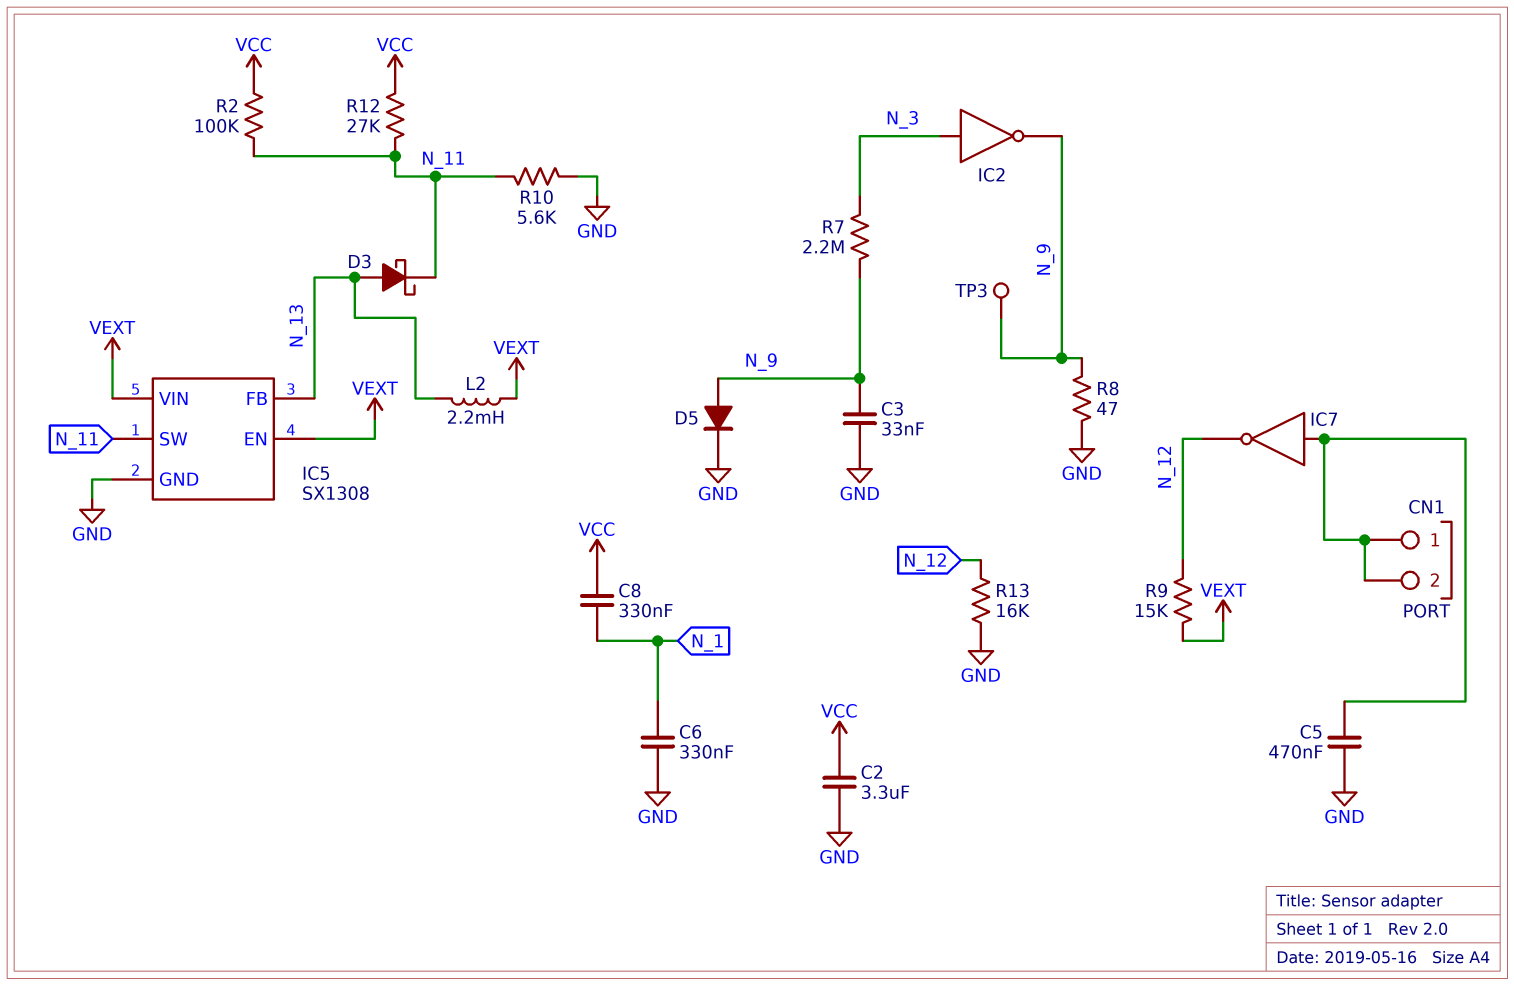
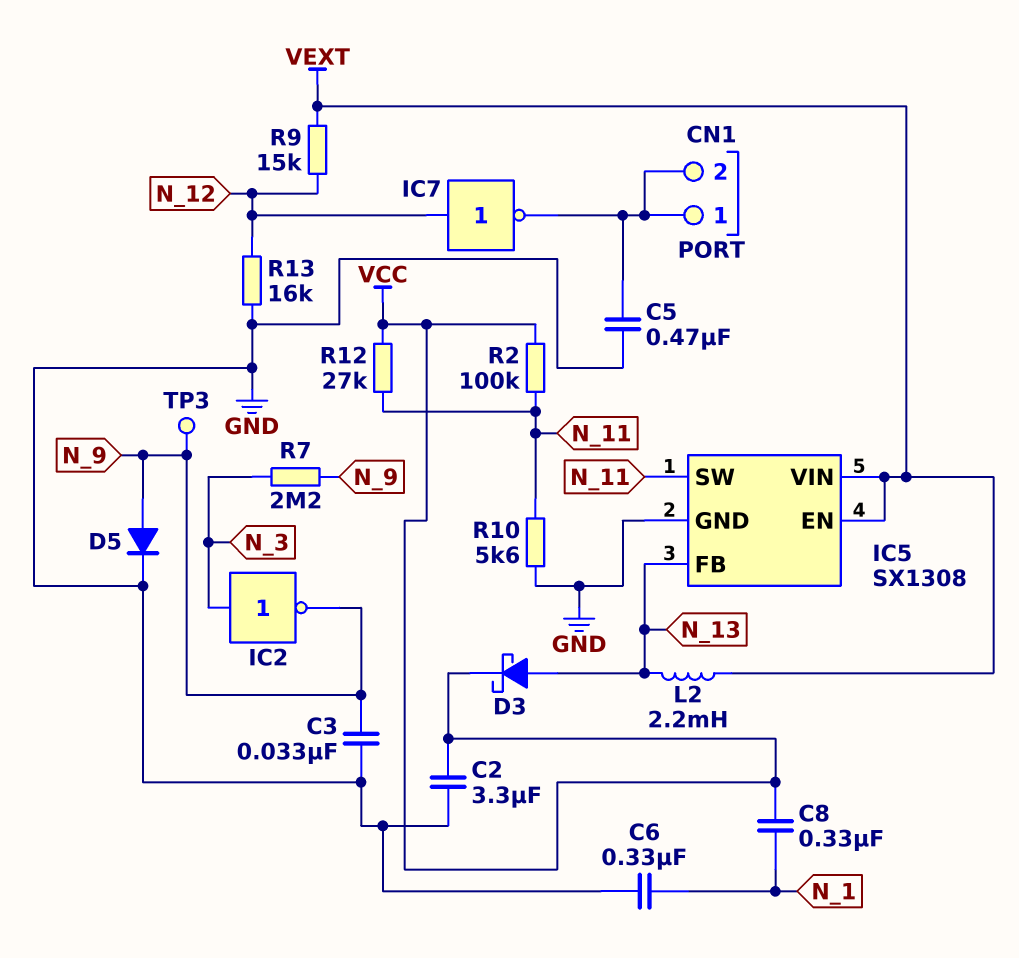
D3: schottky (A N_13, K N_11) -> schottky (A N_13, K VCC)
IC7: NOT (in CN1/1, out N_12) -> NOT (in N_12, out CN1/1)
R8: 47 (GND, N_9) -> none

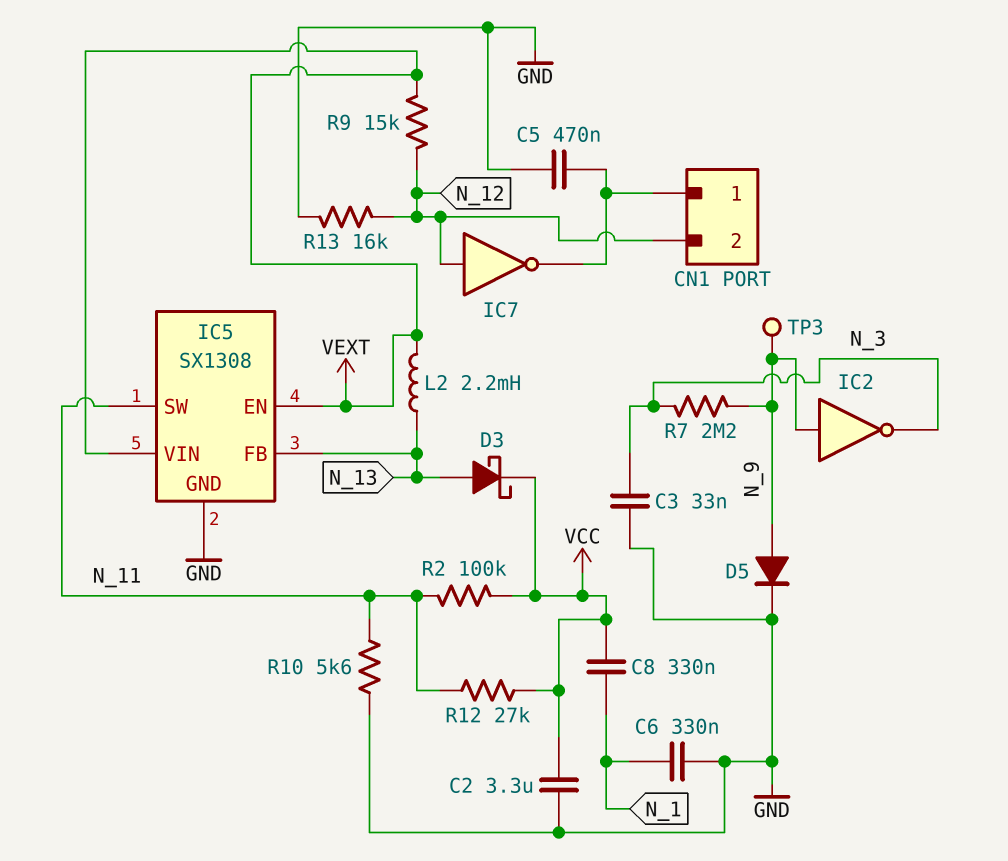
C3: 33nF (GND, N_9) -> 33nF (GND, N_3)
CN1 pin 2: CN1/1 -> N_12
IC2: NOT (in N_3, out N_9) -> NOT (in N_9, out N_3)

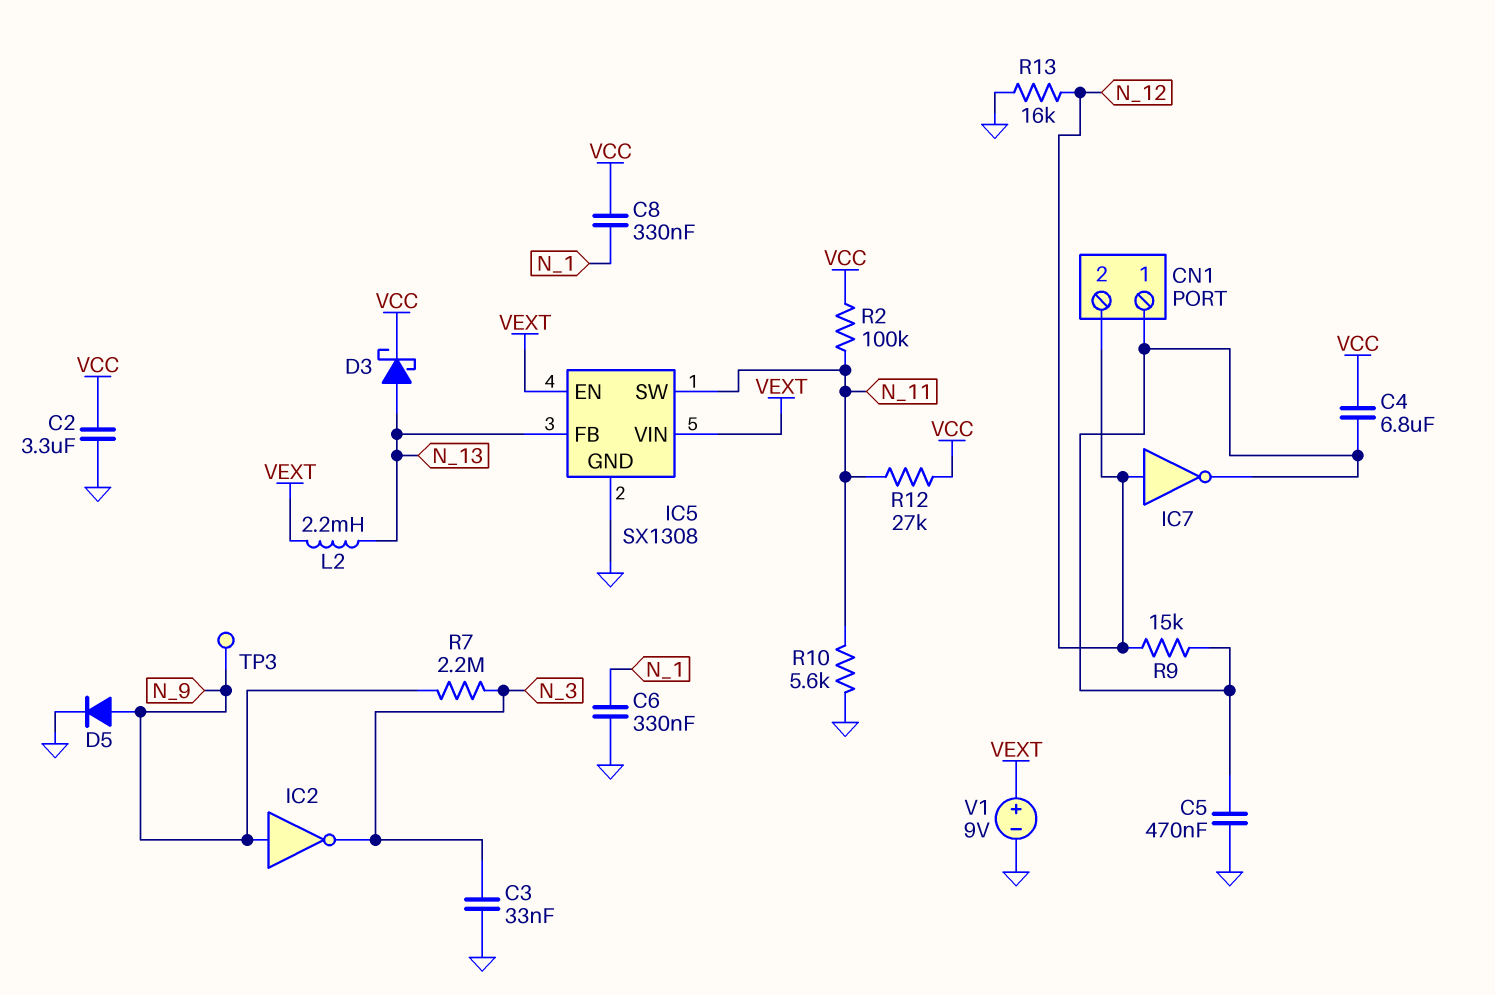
C4: none -> 6.8uF (CN1/1, VCC)
R9: 15k (N_12, VEXT) -> 15k (CN1/1, N_12)
V1: none -> 9V (plus VEXT, minus GND)

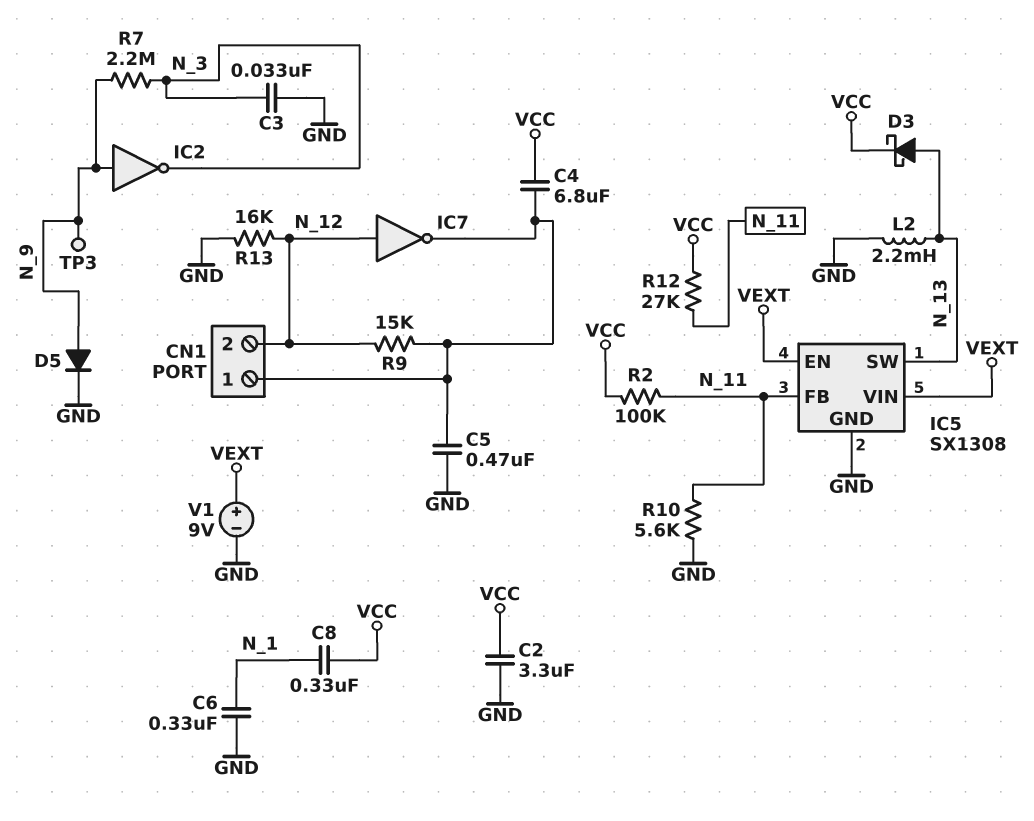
IC5 pin FB: N_13 -> N_11
IC5 pin SW: N_11 -> N_13
L2: 2.2mH (N_13, VEXT) -> 2.2mH (GND, N_13)

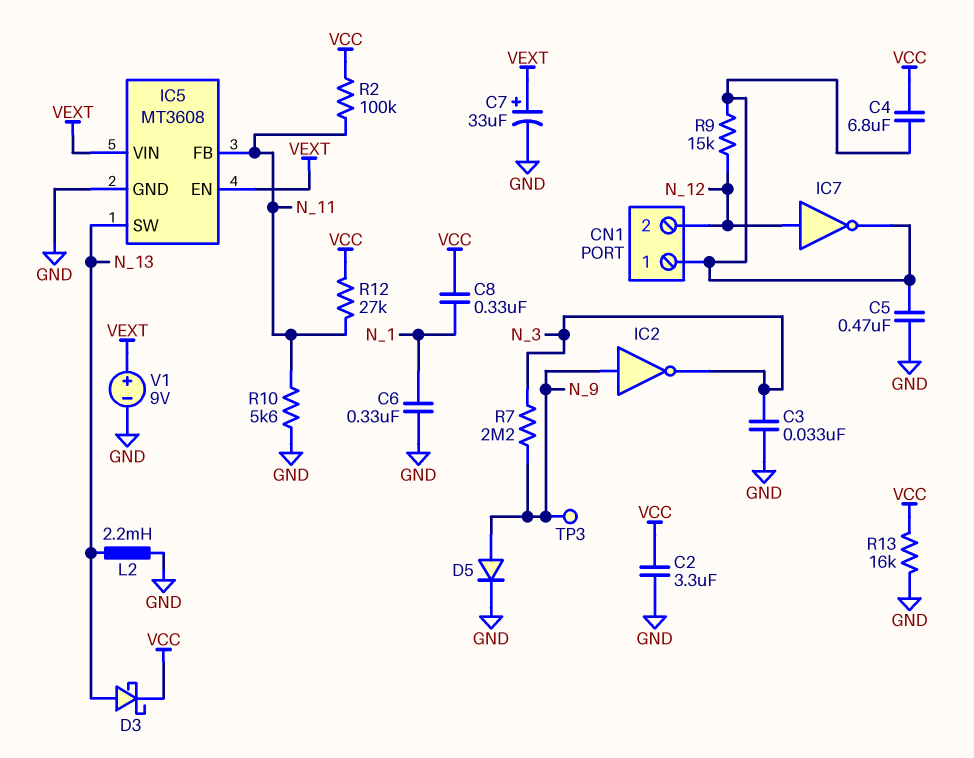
C7: none -> 33uF (plus VEXT, minus GND)
IC5: SX1308 -> MT3608
R13: 16k (GND, N_12) -> 16k (GND, VCC)

